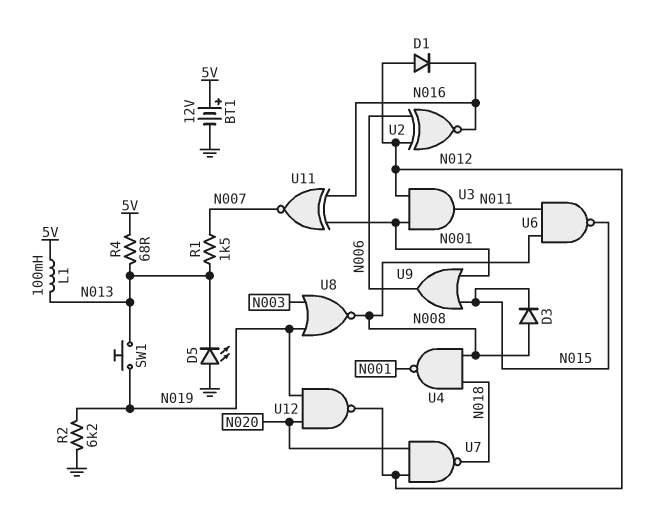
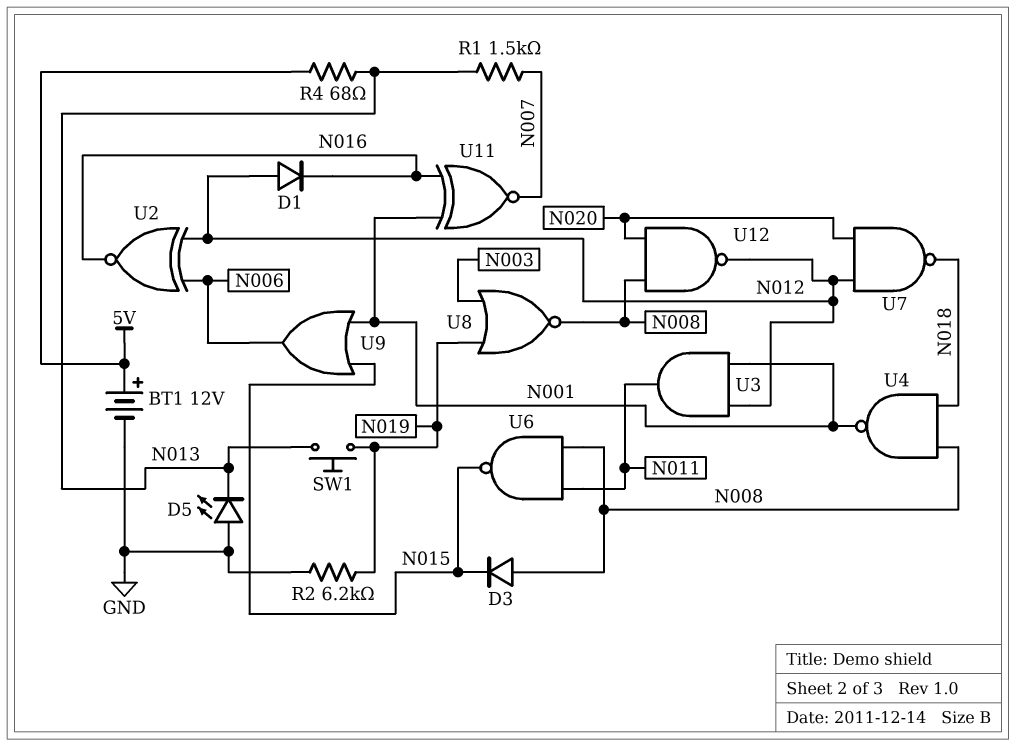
L1: 100mH (5V, N013) -> none
U12: NAND (in N019, in N020, out N012) -> NAND (in N008, in N020, out N012)

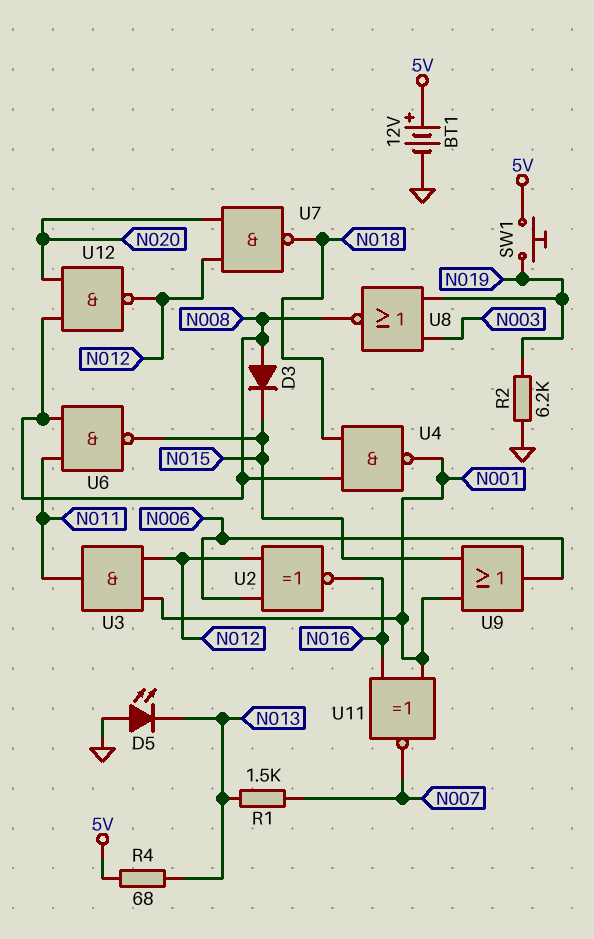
D1: diode (A N012, K N016) -> none
SW1: button (N013, N019) -> button (5V, N019)

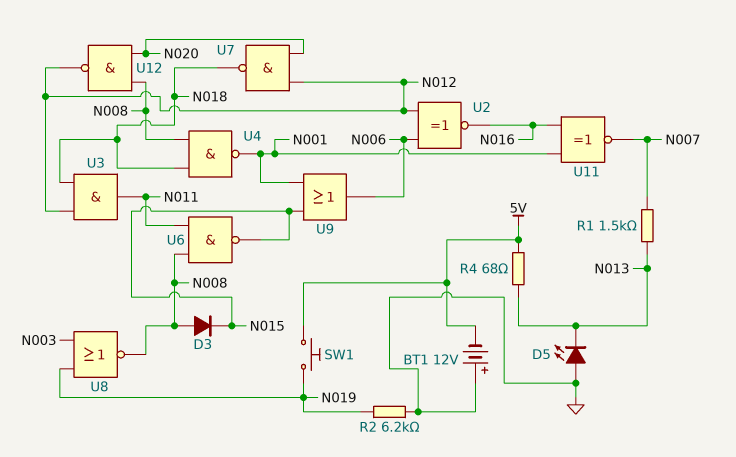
BT1: 12V (plus 5V, minus GND) -> 12V (plus GND, minus 5V)
U3: AND (in N001, in N012, out N011) -> AND (in N012, in N018, out N011)

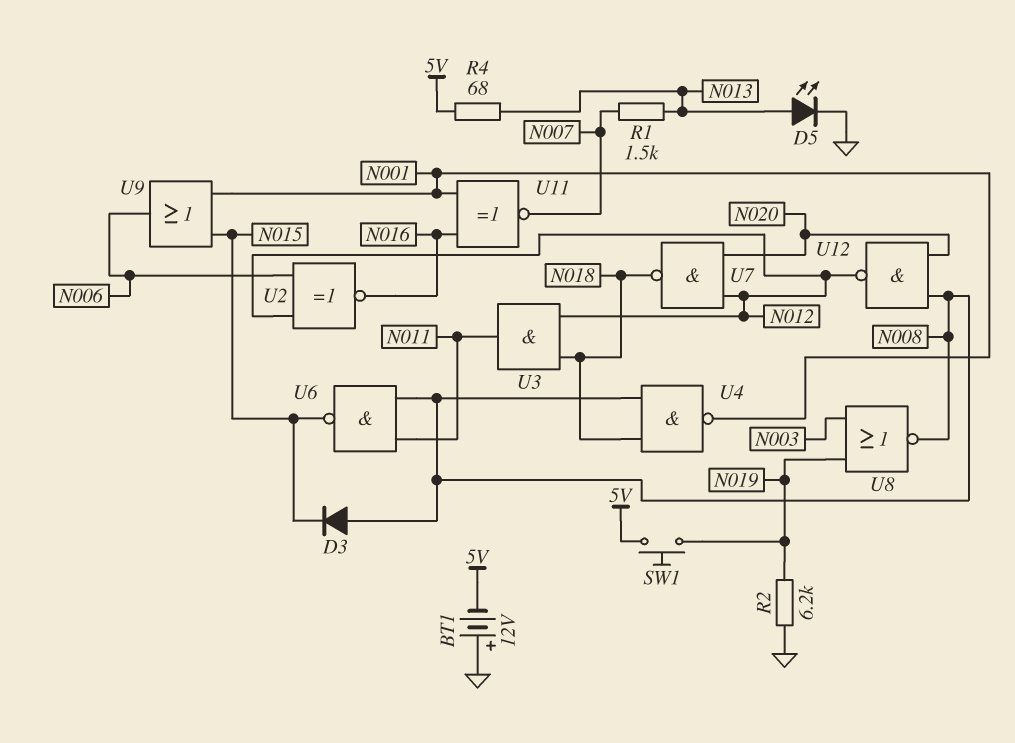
D5: LED (A GND, K N013) -> LED (A N013, K GND)

